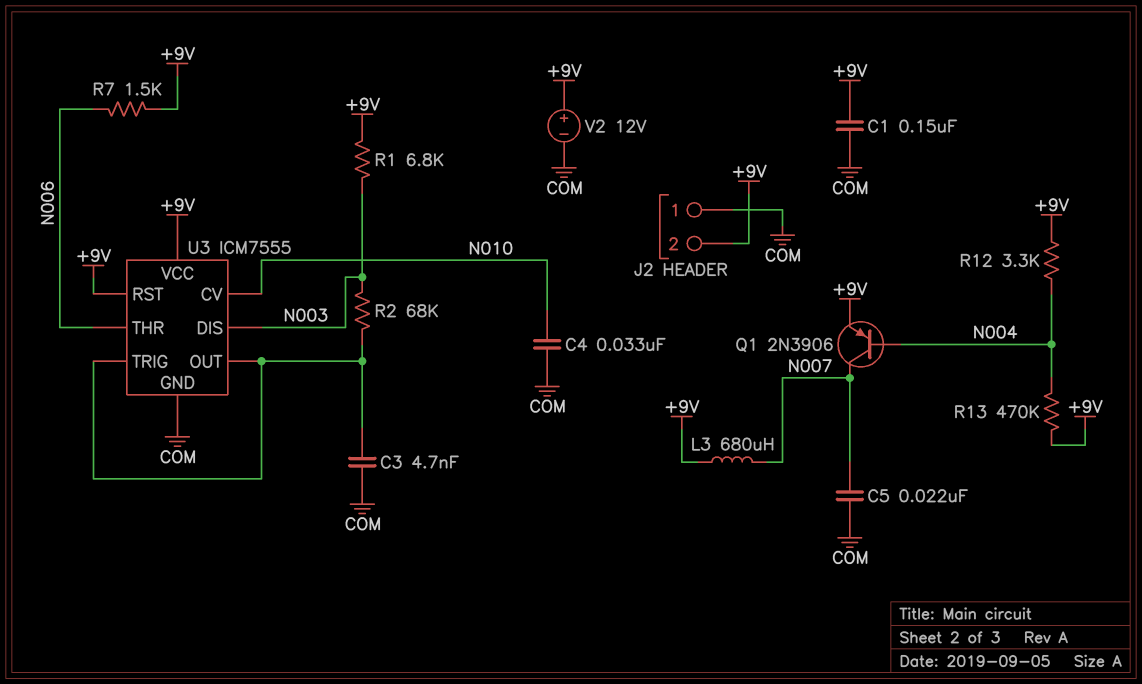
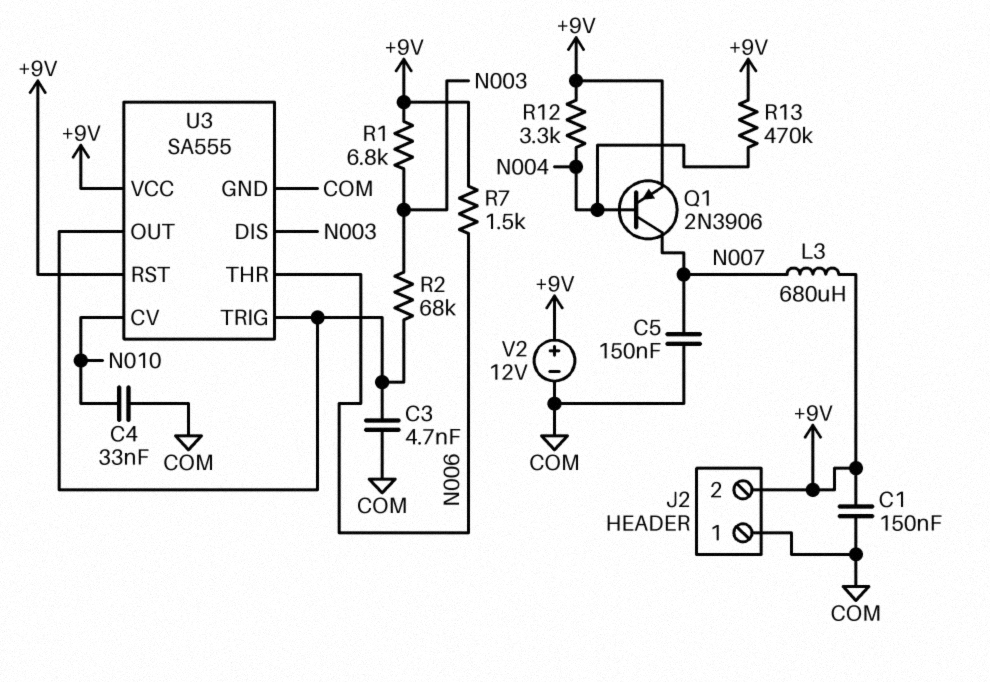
C5: 22nF (COM, N007) -> 150nF (COM, N007)
U3: ICM7555 -> SA555

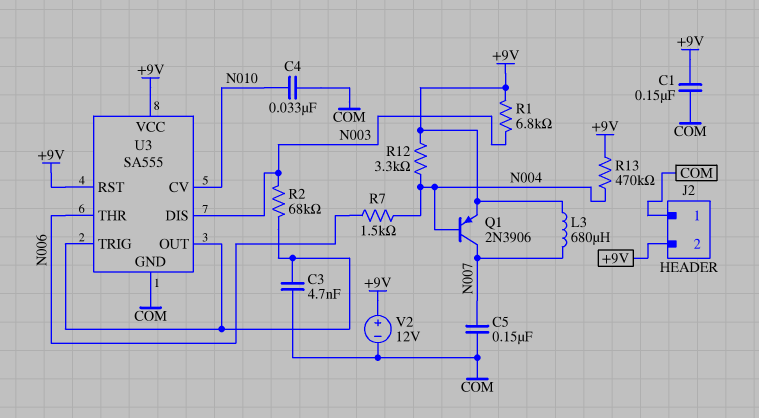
R7: 1.5k (+9V, N006) -> 1.5k (N004, N006)

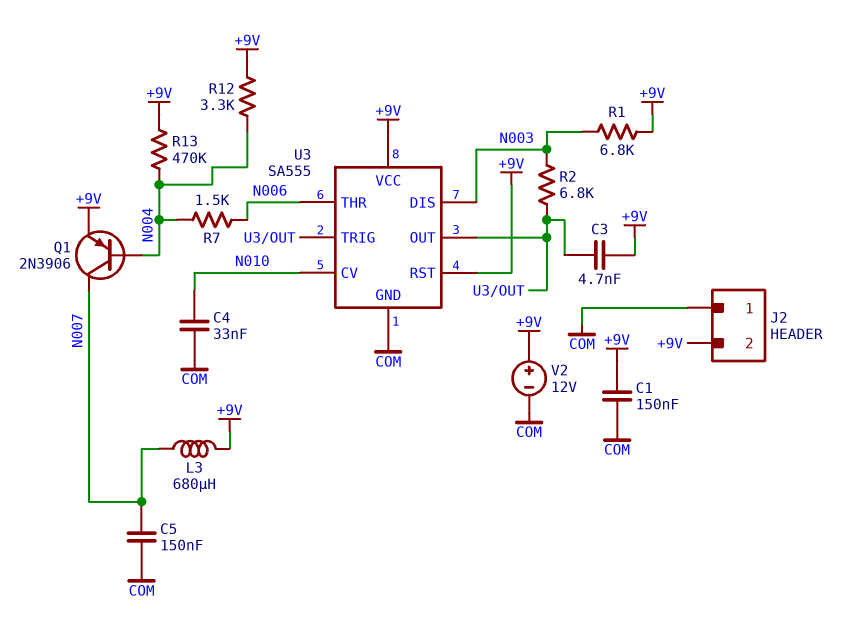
C3: 4.7nF (COM, U3/OUT) -> 4.7nF (+9V, U3/OUT)
R2: 68k (N003, U3/OUT) -> 6.8k (N003, U3/OUT)

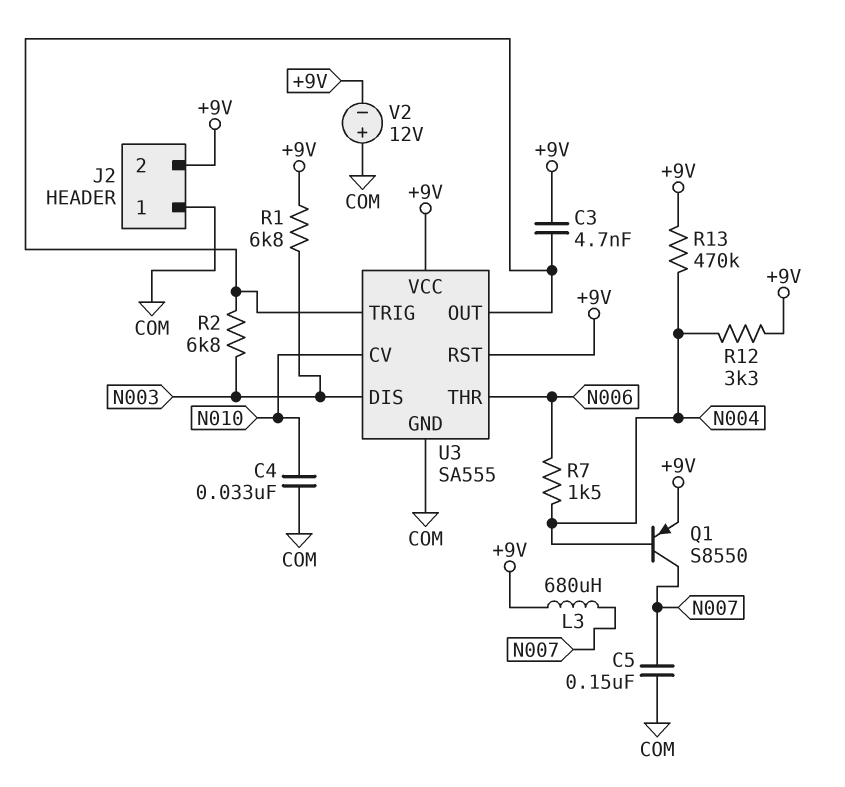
C1: 150nF (+9V, COM) -> none
Q1: PNP 2N3906 (B N004, C N007, E +9V) -> PNP S8550 (B N004, C N007, E +9V)
V2: 12V (plus +9V, minus COM) -> 12V (plus COM, minus +9V)

